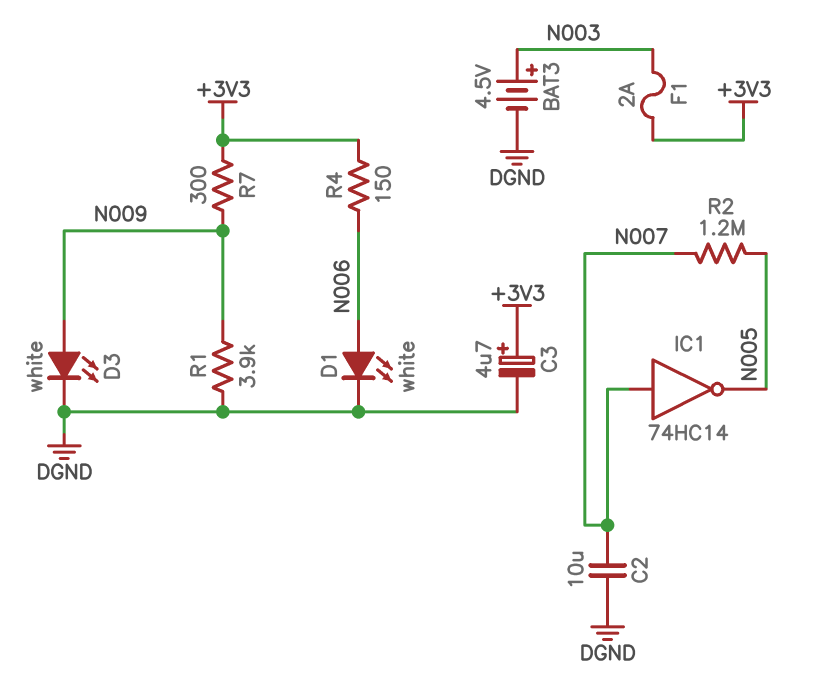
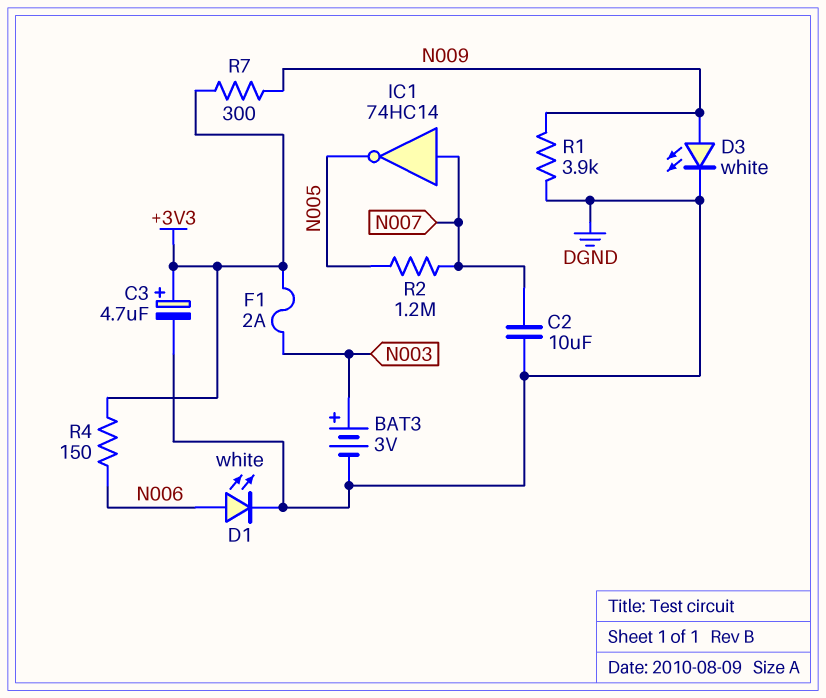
BAT3: 4.5V (plus N003, minus DGND) -> 3V (plus N003, minus DGND)

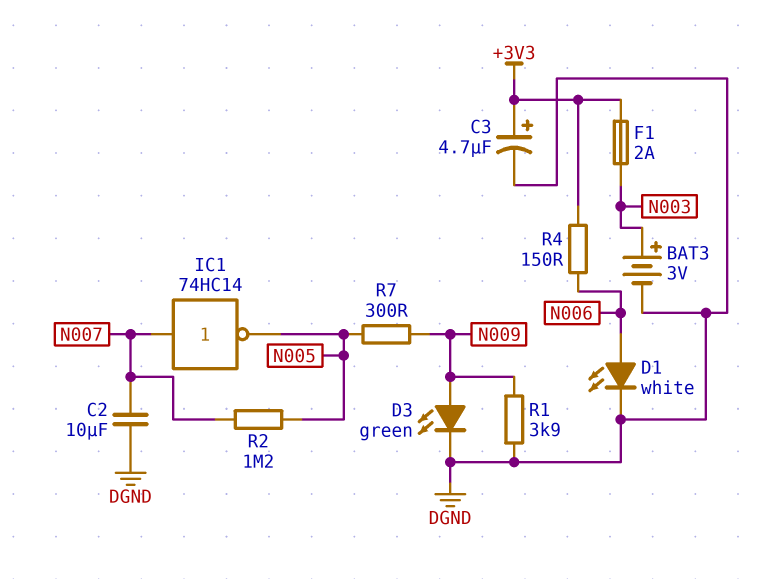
D3: LED white (A N009, K DGND) -> LED green (A N009, K DGND)
R7: 300 (+3V3, N009) -> 300 (N005, N009)

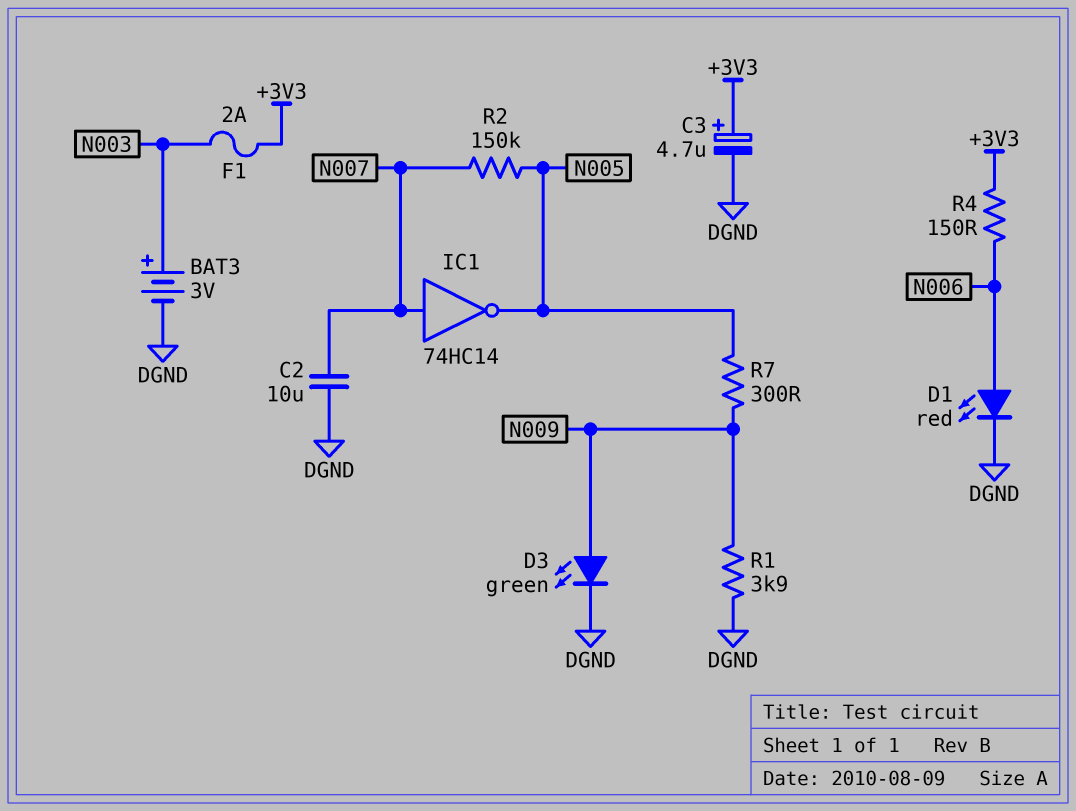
D1: LED white (A N006, K DGND) -> LED red (A N006, K DGND)
R2: 1.2M (N005, N007) -> 150k (N005, N007)

